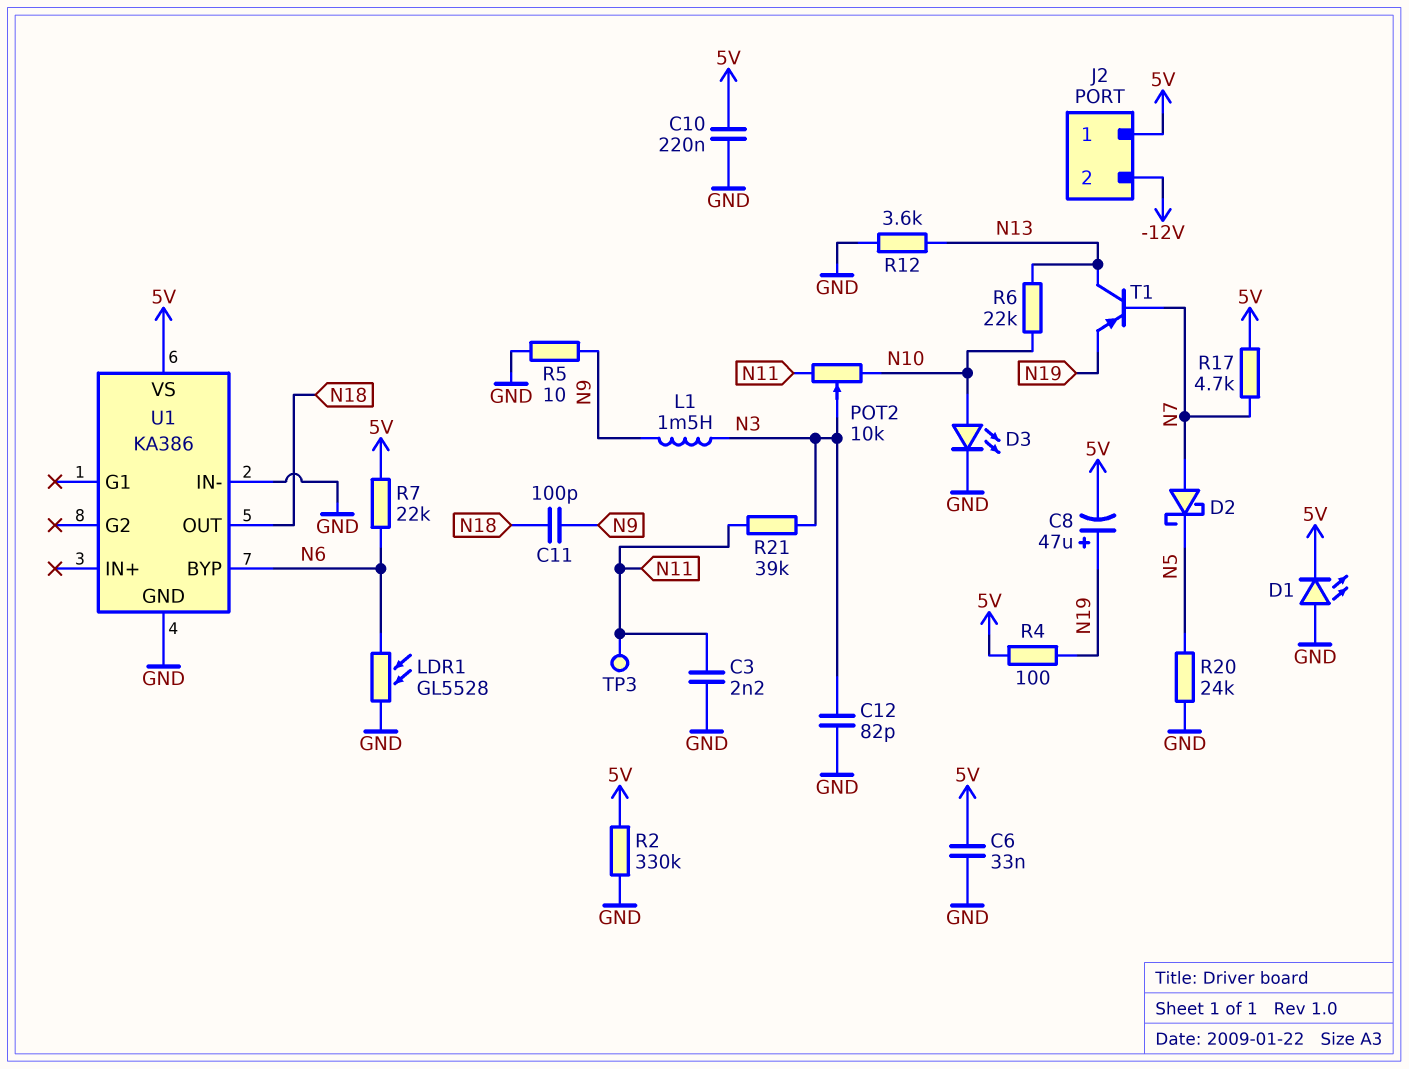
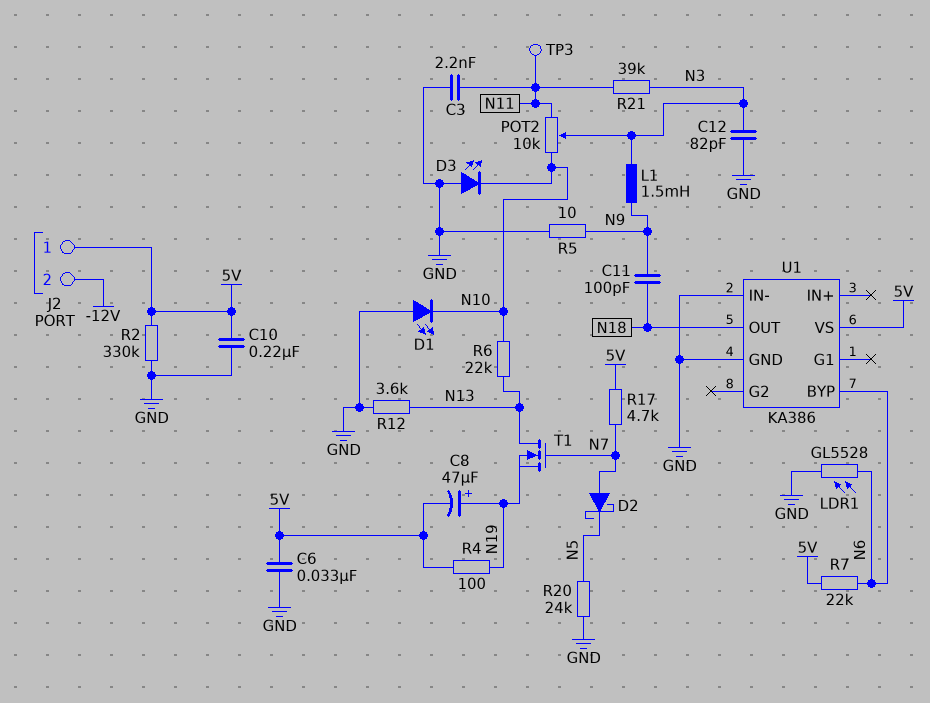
D1: LED (A GND, K 5V) -> LED (A GND, K N10)
D3: LED (A N10, K GND) -> LED (A GND, K N10)
T1: PNP (B N7, C N13, E N19) -> NMOS (G N7, D N13, S N19)

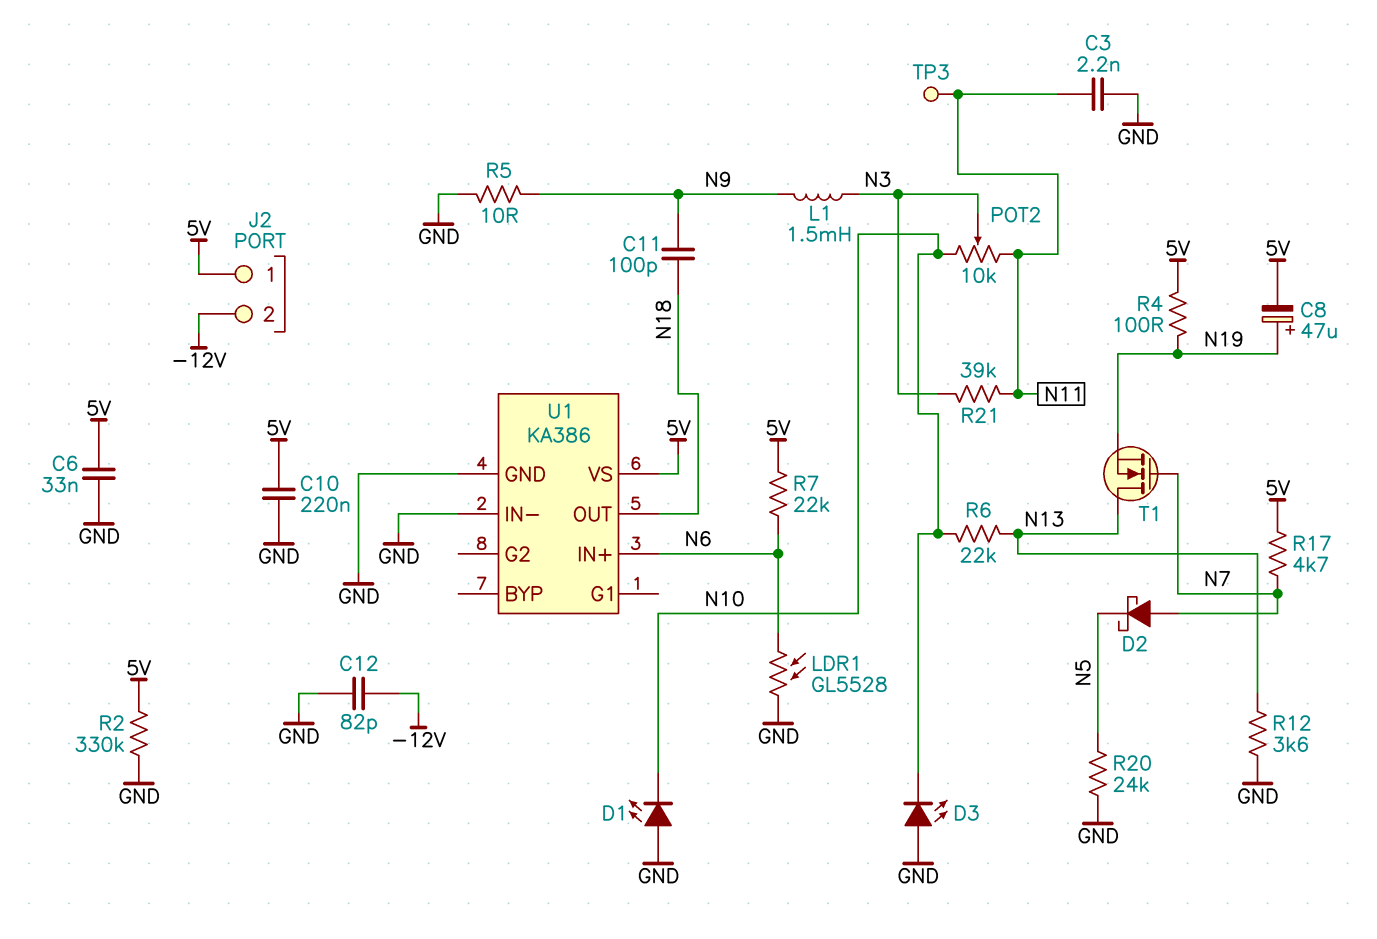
C12: 82pF (GND, N3) -> 82pF (-12V, GND)
U1 pin BYP: N6 -> none
U1 pin IN+: none -> N6

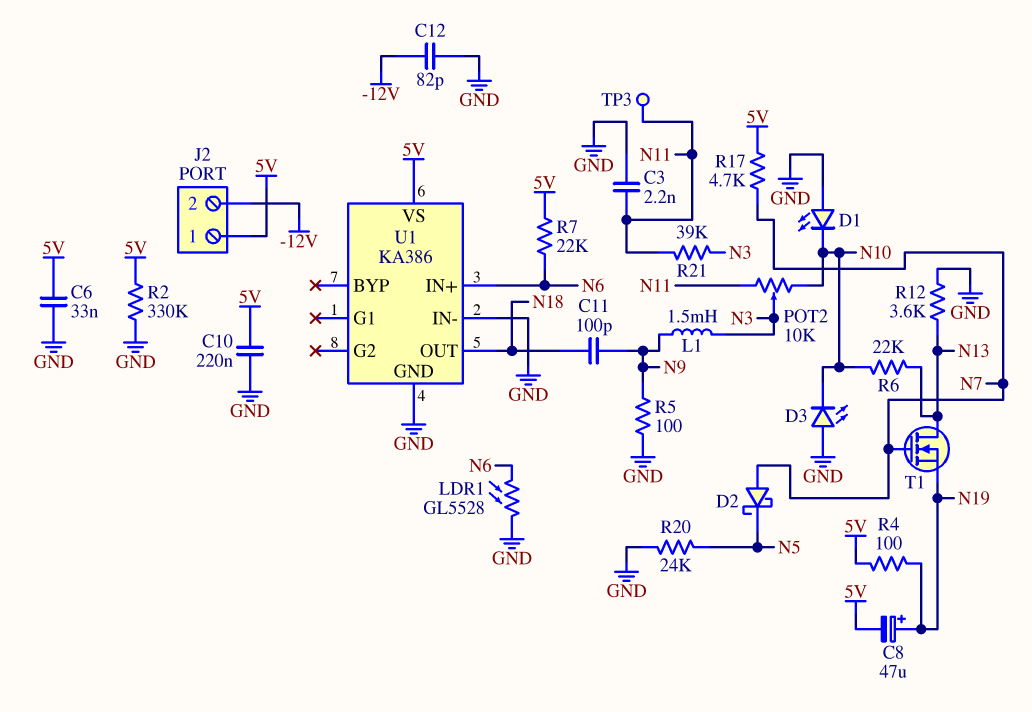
R5: 10 (GND, N9) -> 100 (GND, N9)

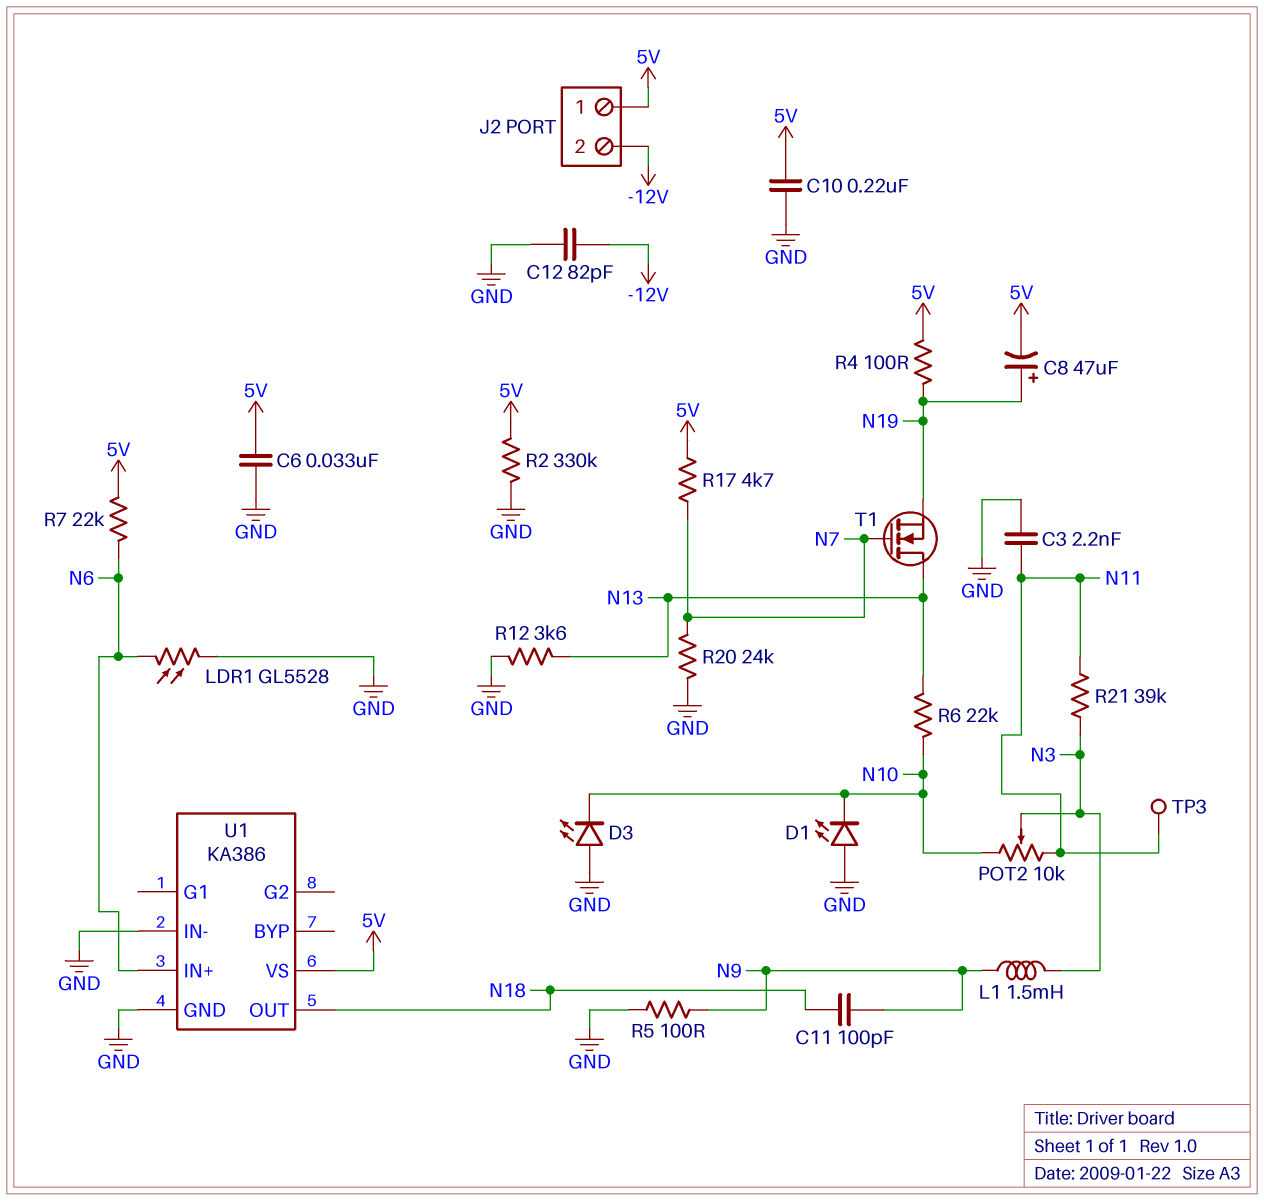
D2: schottky (A N7, K N5) -> none
R20: 24k (GND, N5) -> 24k (GND, N7)

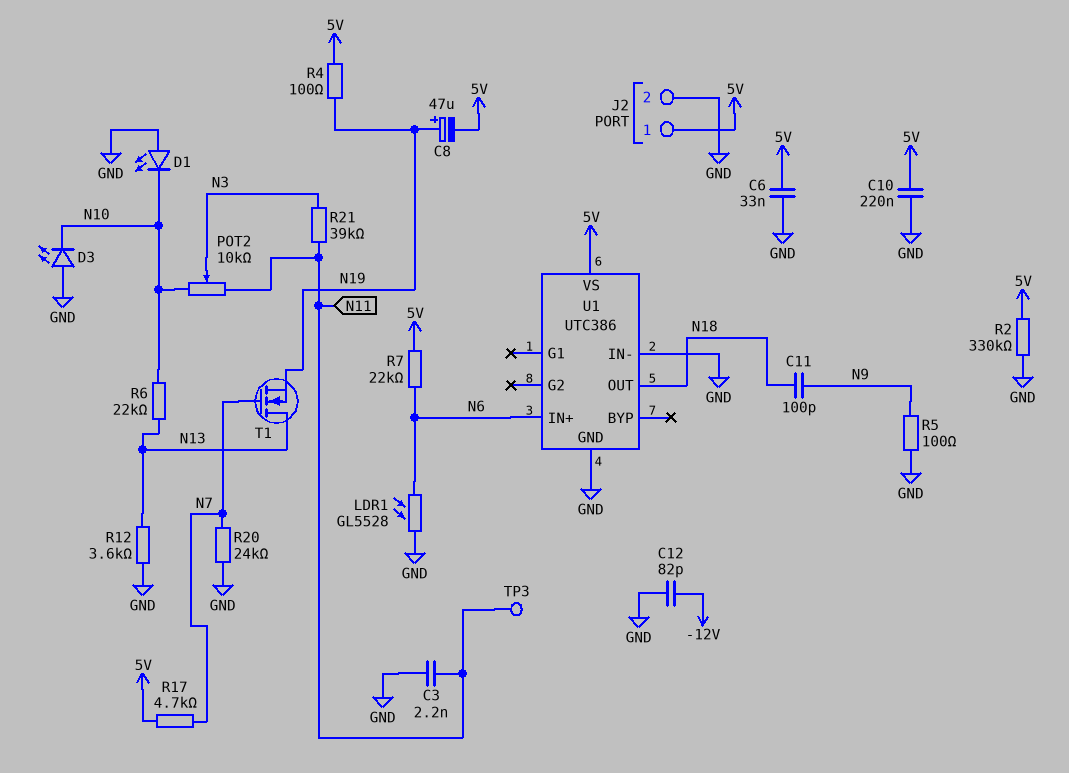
J2 pin 2: -12V -> GND
L1: 1.5mH (N3, N9) -> none
U1: KA386 -> UTC386

